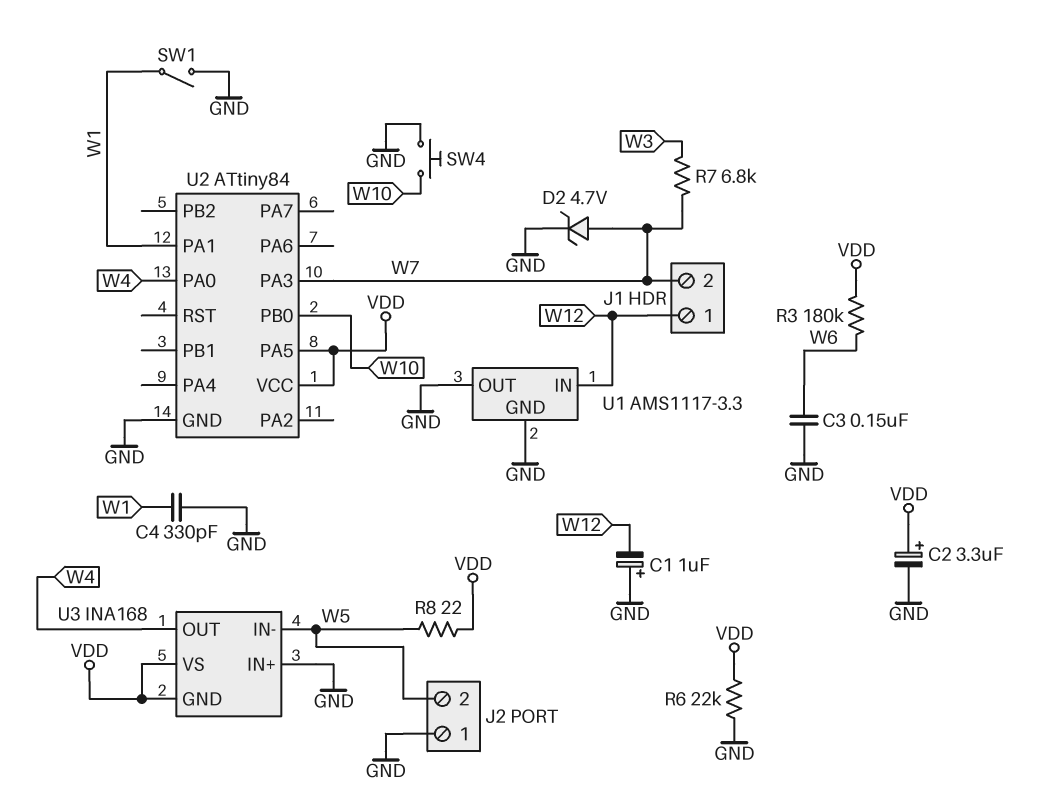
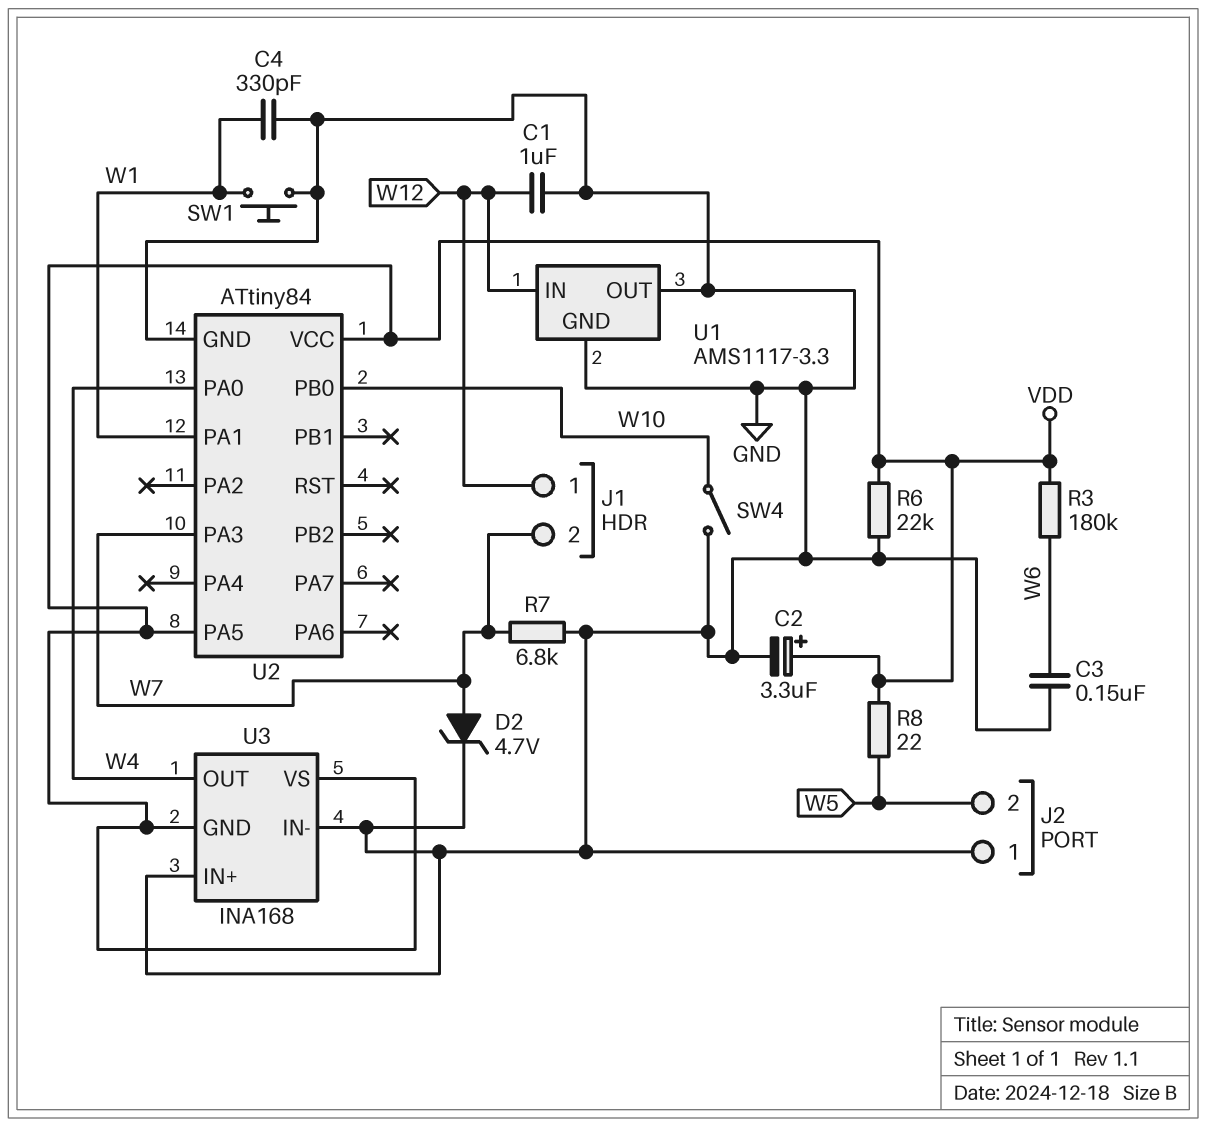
C1: 1uF (plus GND, minus W12) -> 1uF (GND, W12)
R7: 6.8k (W3, W7) -> 6.8k (GND, W7)
SW1: switch (GND, W1) -> button (GND, W1)
SW4: button (GND, W10) -> switch (GND, W10)
U3 pin IN-: W5 -> GND

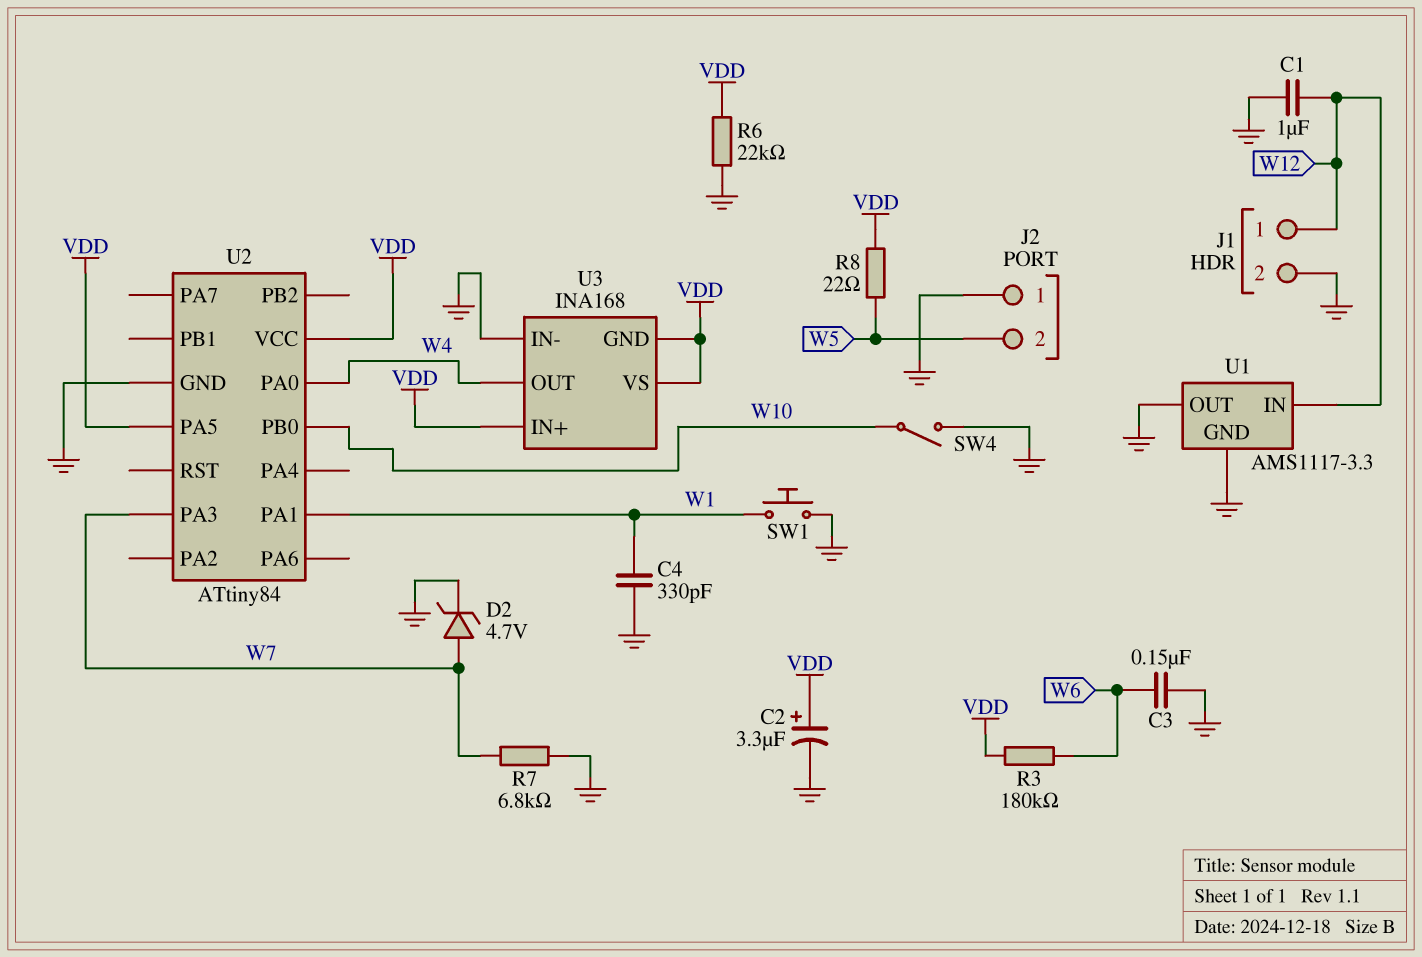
J1 pin 2: W7 -> GND
U3 pin IN+: GND -> VDD

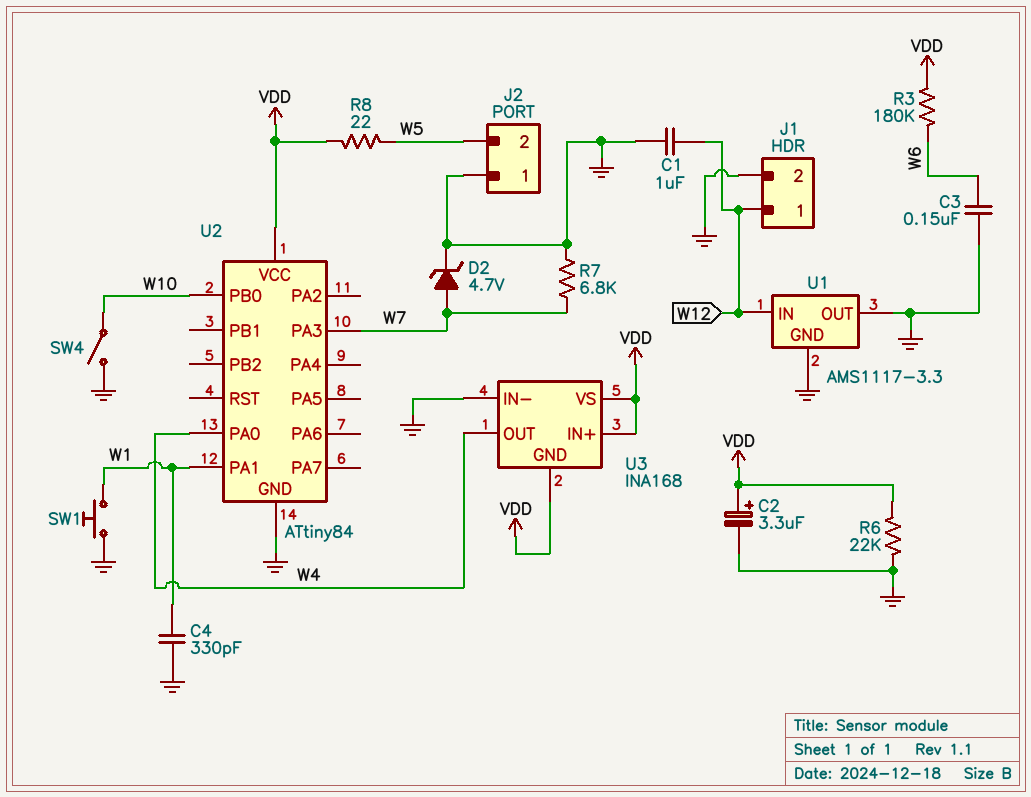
U2 pin PA5: VDD -> none

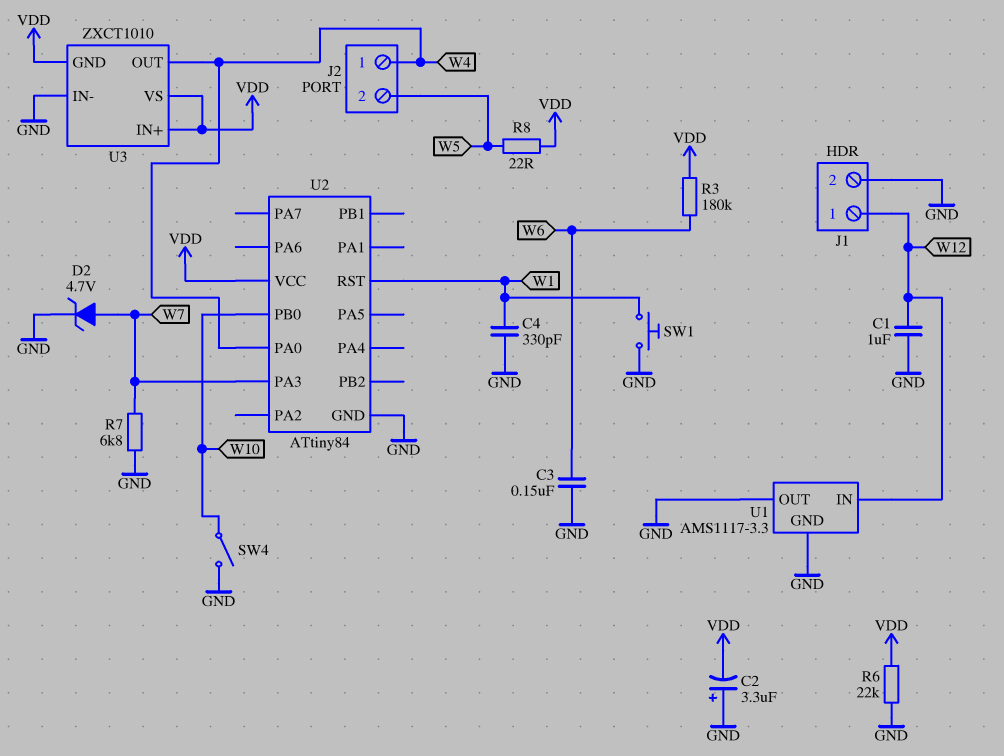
C2: 3.3uF (plus VDD, minus GND) -> 3.3uF (plus GND, minus VDD)
J2 pin 1: GND -> W4
U2 pin PA1: W1 -> none
U2 pin RST: none -> W1
U3: INA168 -> ZXCT1010

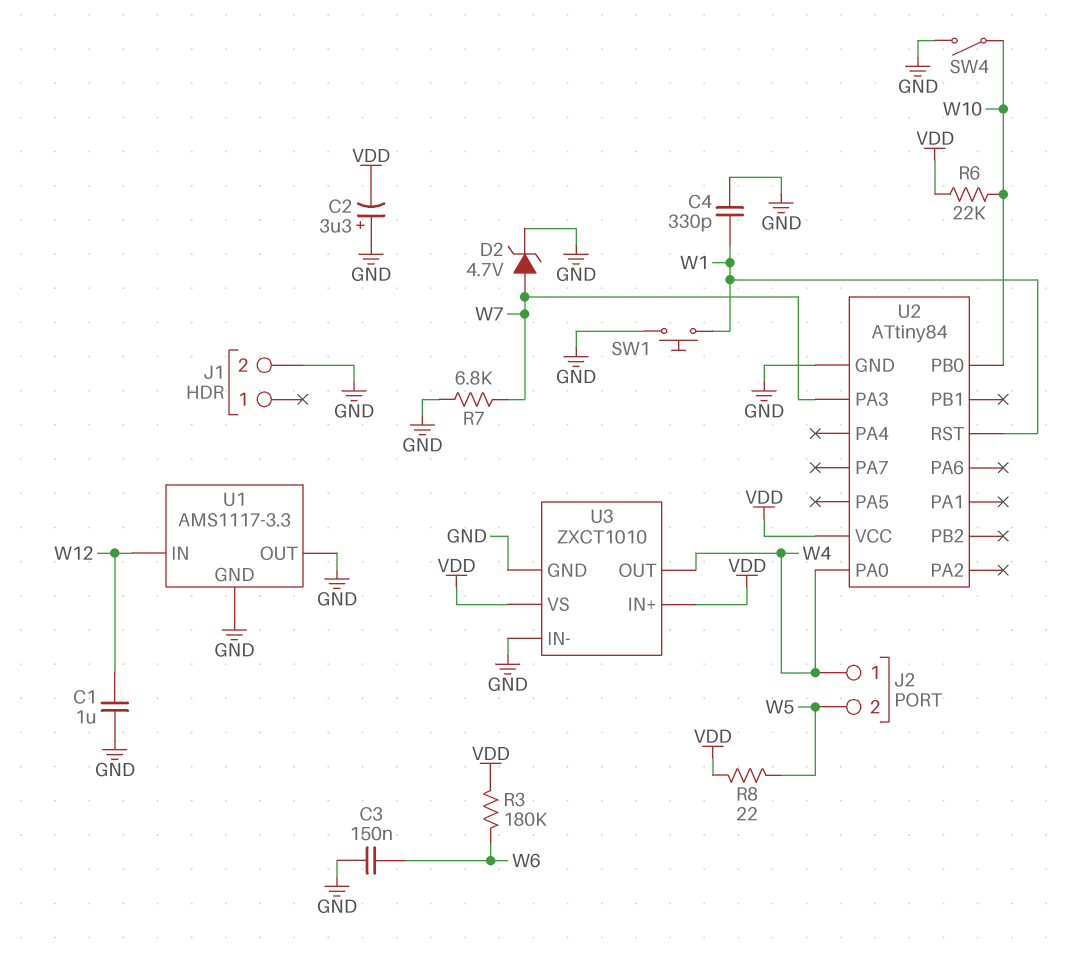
J1 pin 1: W12 -> none
R6: 22k (GND, VDD) -> 22k (VDD, W10)
U3 pin GND: VDD -> GND

